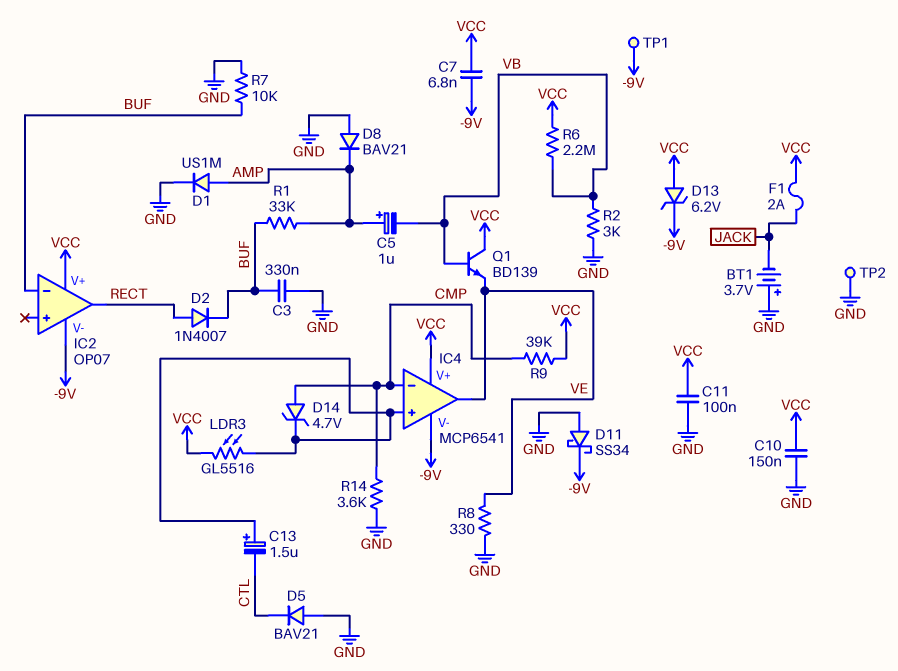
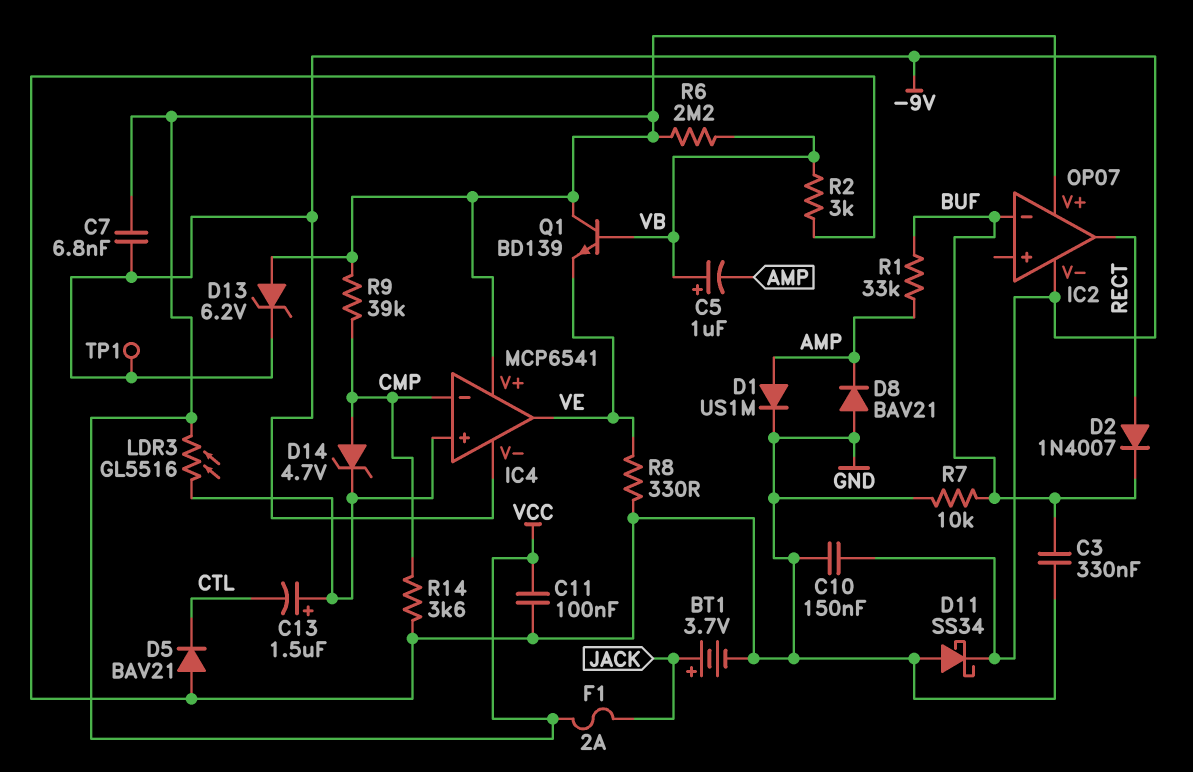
BT1: 3.7V (plus GND, minus JACK) -> 3.7V (plus JACK, minus GND)
C5: 1uF (plus AMP, minus VB) -> 1uF (plus VB, minus AMP)
C10: 150nF (GND, VCC) -> 150nF (-9V, GND)
TP2: test point (GND) -> none

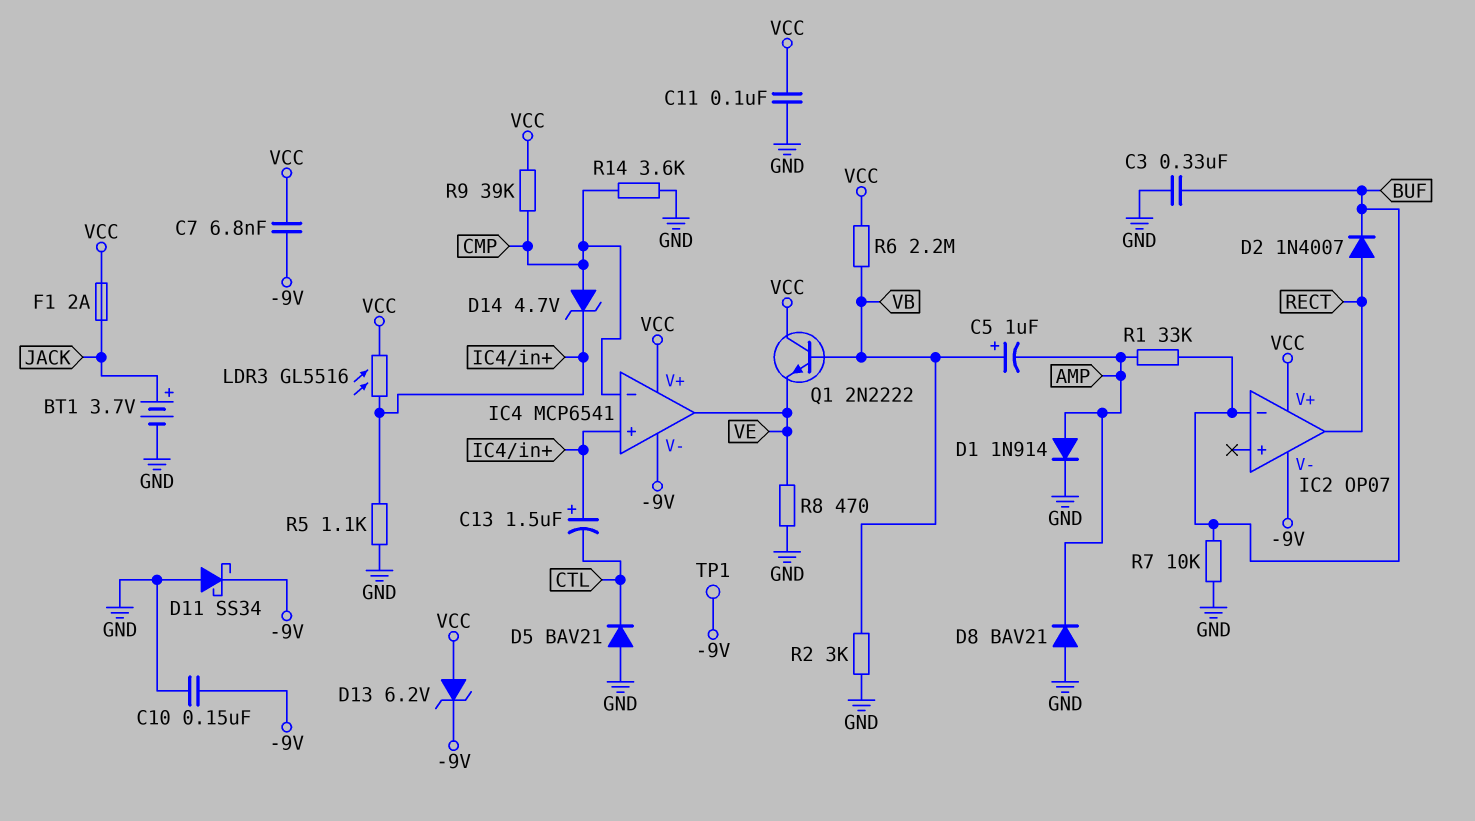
D1: diode US1M (A AMP, K GND) -> diode 1N914 (A AMP, K GND)
Q1: NPN BD139 (B VB, C VCC, E VE) -> NPN 2N2222 (B VB, C VCC, E VE)
R5: none -> 1.1k (GND, IC4/in+)
R8: 330 (GND, VE) -> 470 (GND, VE)

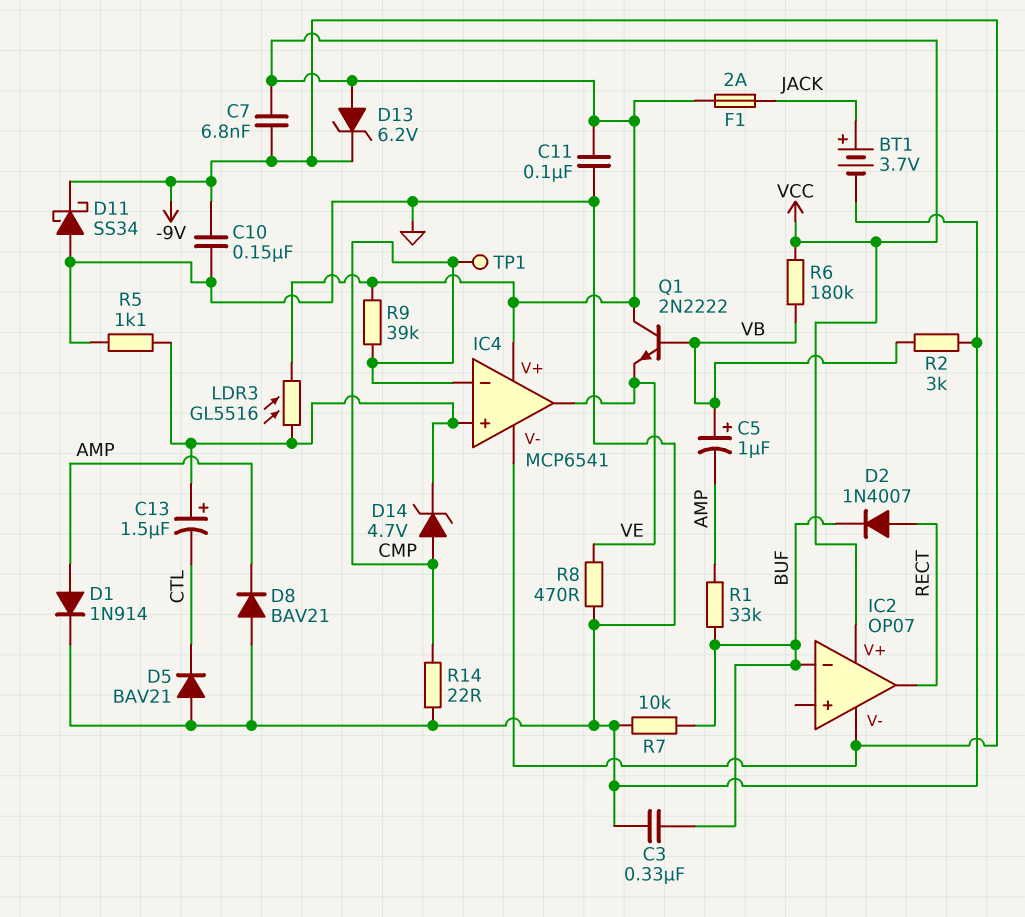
R6: 2.2M (VB, VCC) -> 180k (VB, VCC)
R14: 3.6k (CMP, GND) -> 22 (CMP, GND)
TP1: test point (-9V) -> test point (CMP)

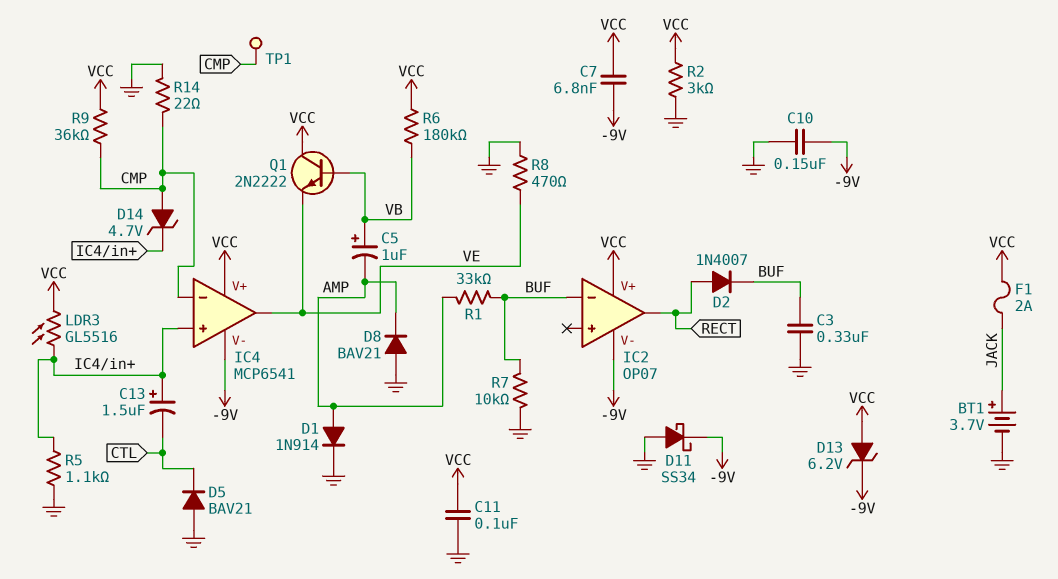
R2: 3k (GND, VB) -> 3k (GND, VCC)
R9: 39k (CMP, VCC) -> 36k (CMP, VCC)

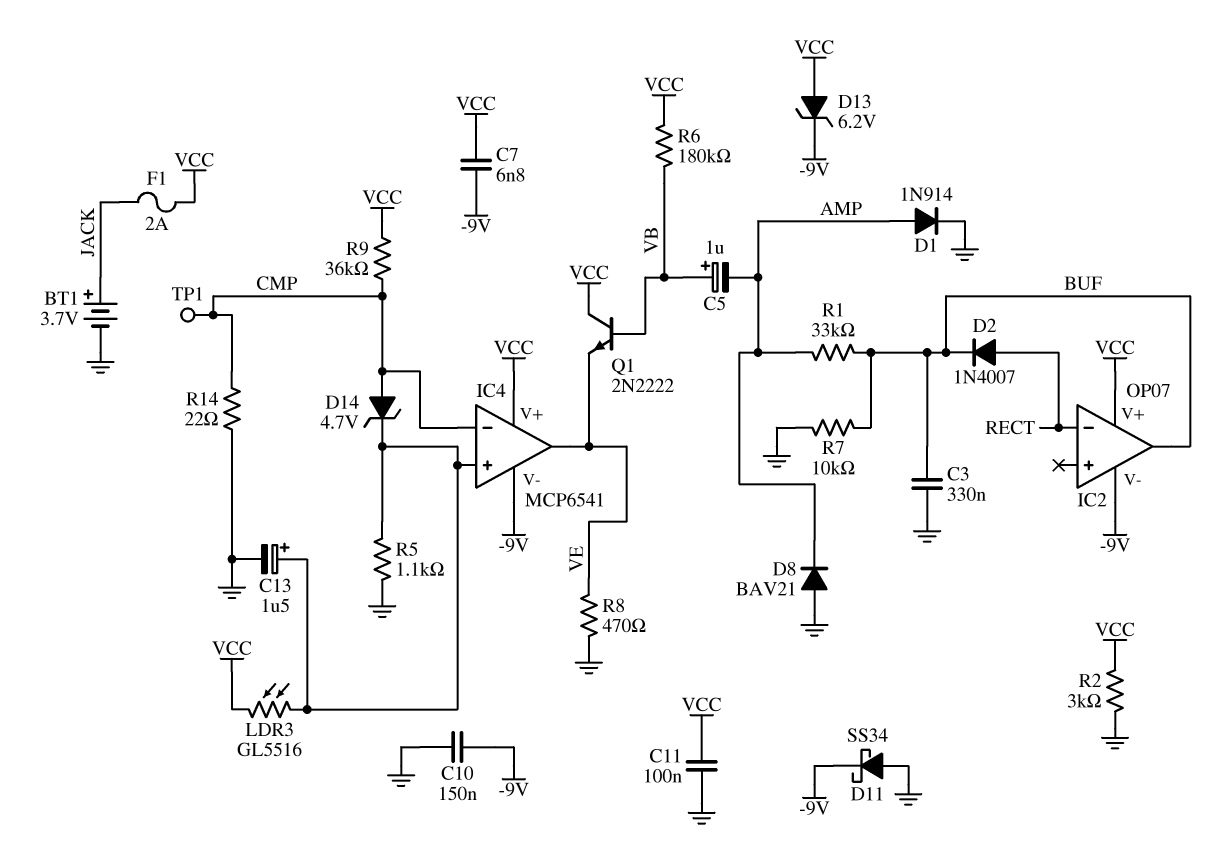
C13: 1.5uF (plus IC4/in+, minus CTL) -> 1.5uF (plus IC4/in+, minus GND)
D5: diode BAV21 (A GND, K CTL) -> none
IC2 pin in-: BUF -> RECT
IC2 pin out: RECT -> BUF

